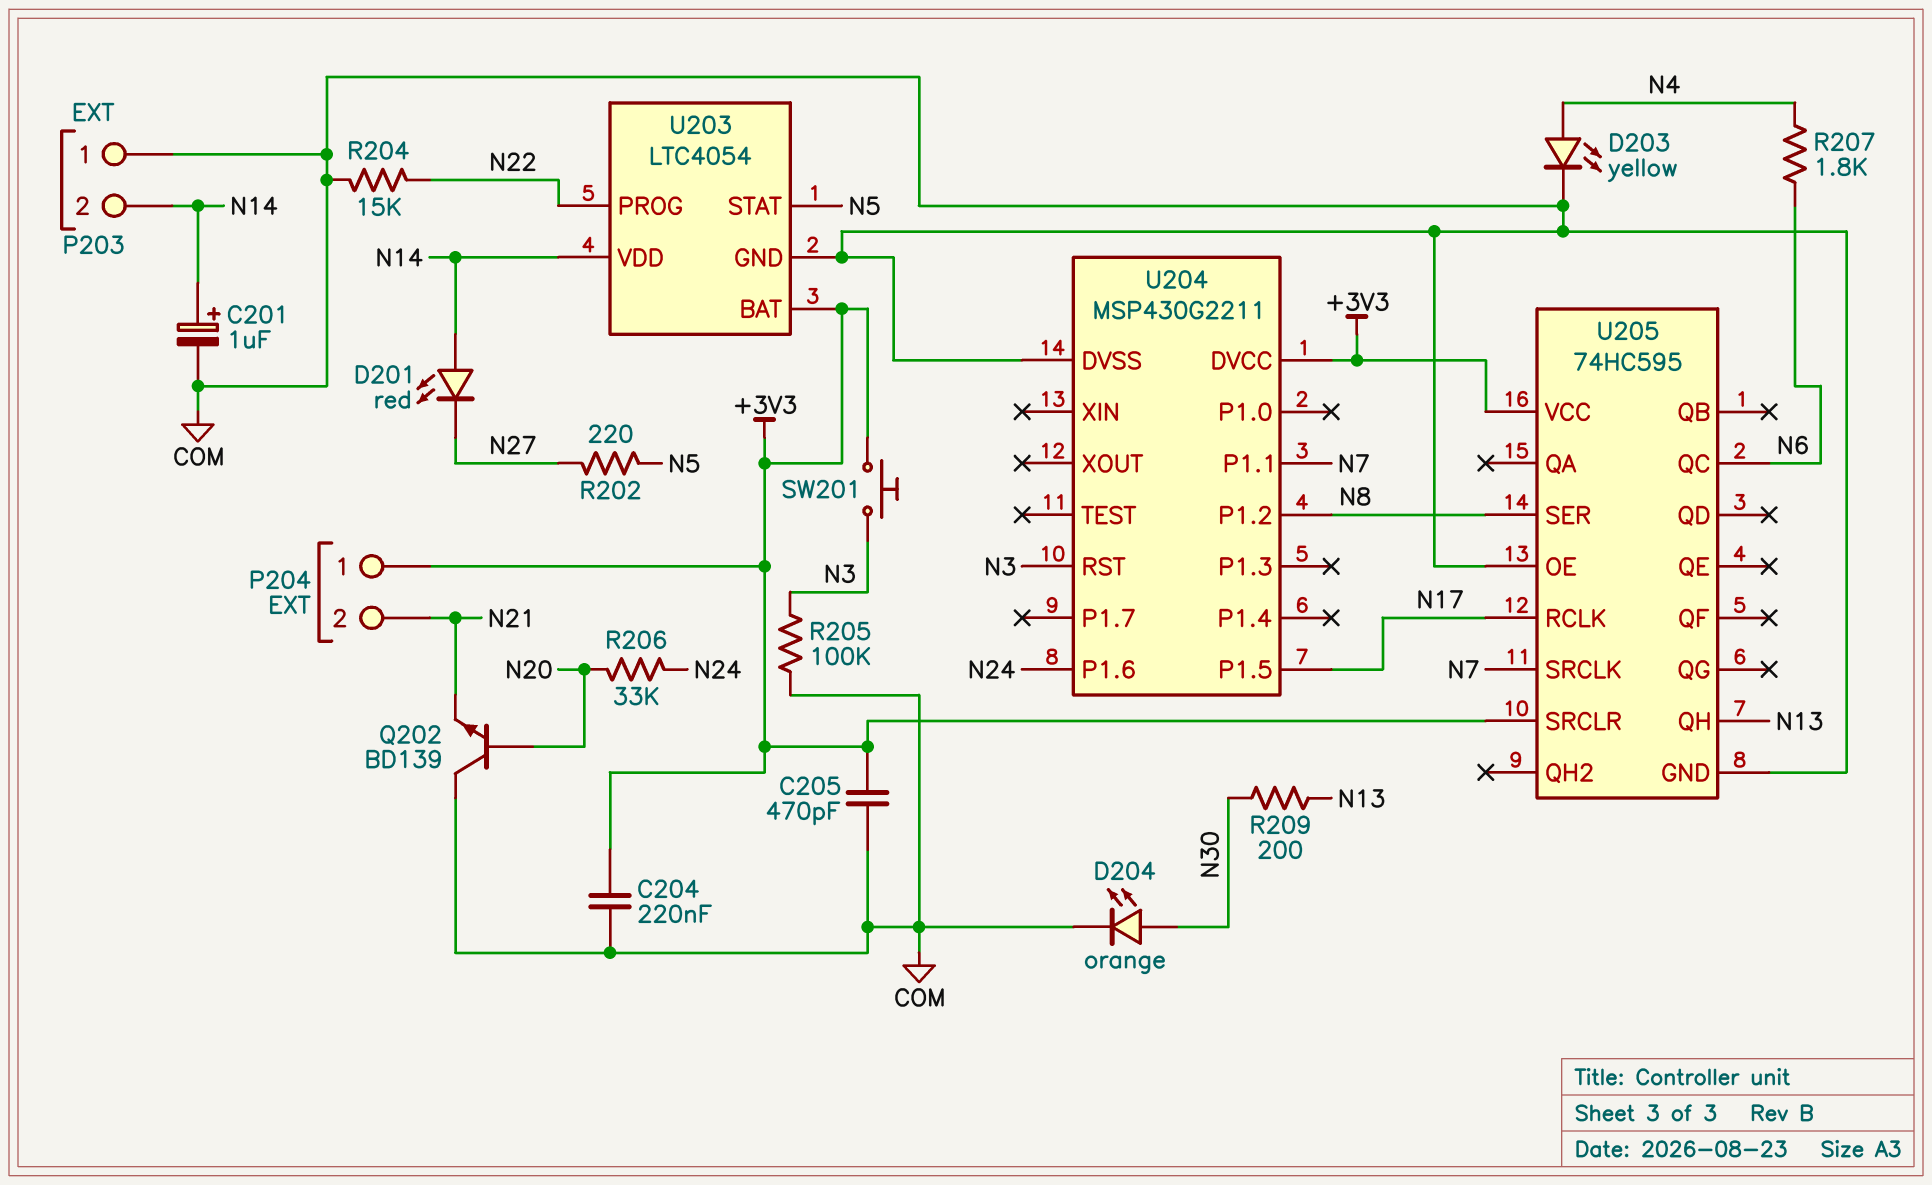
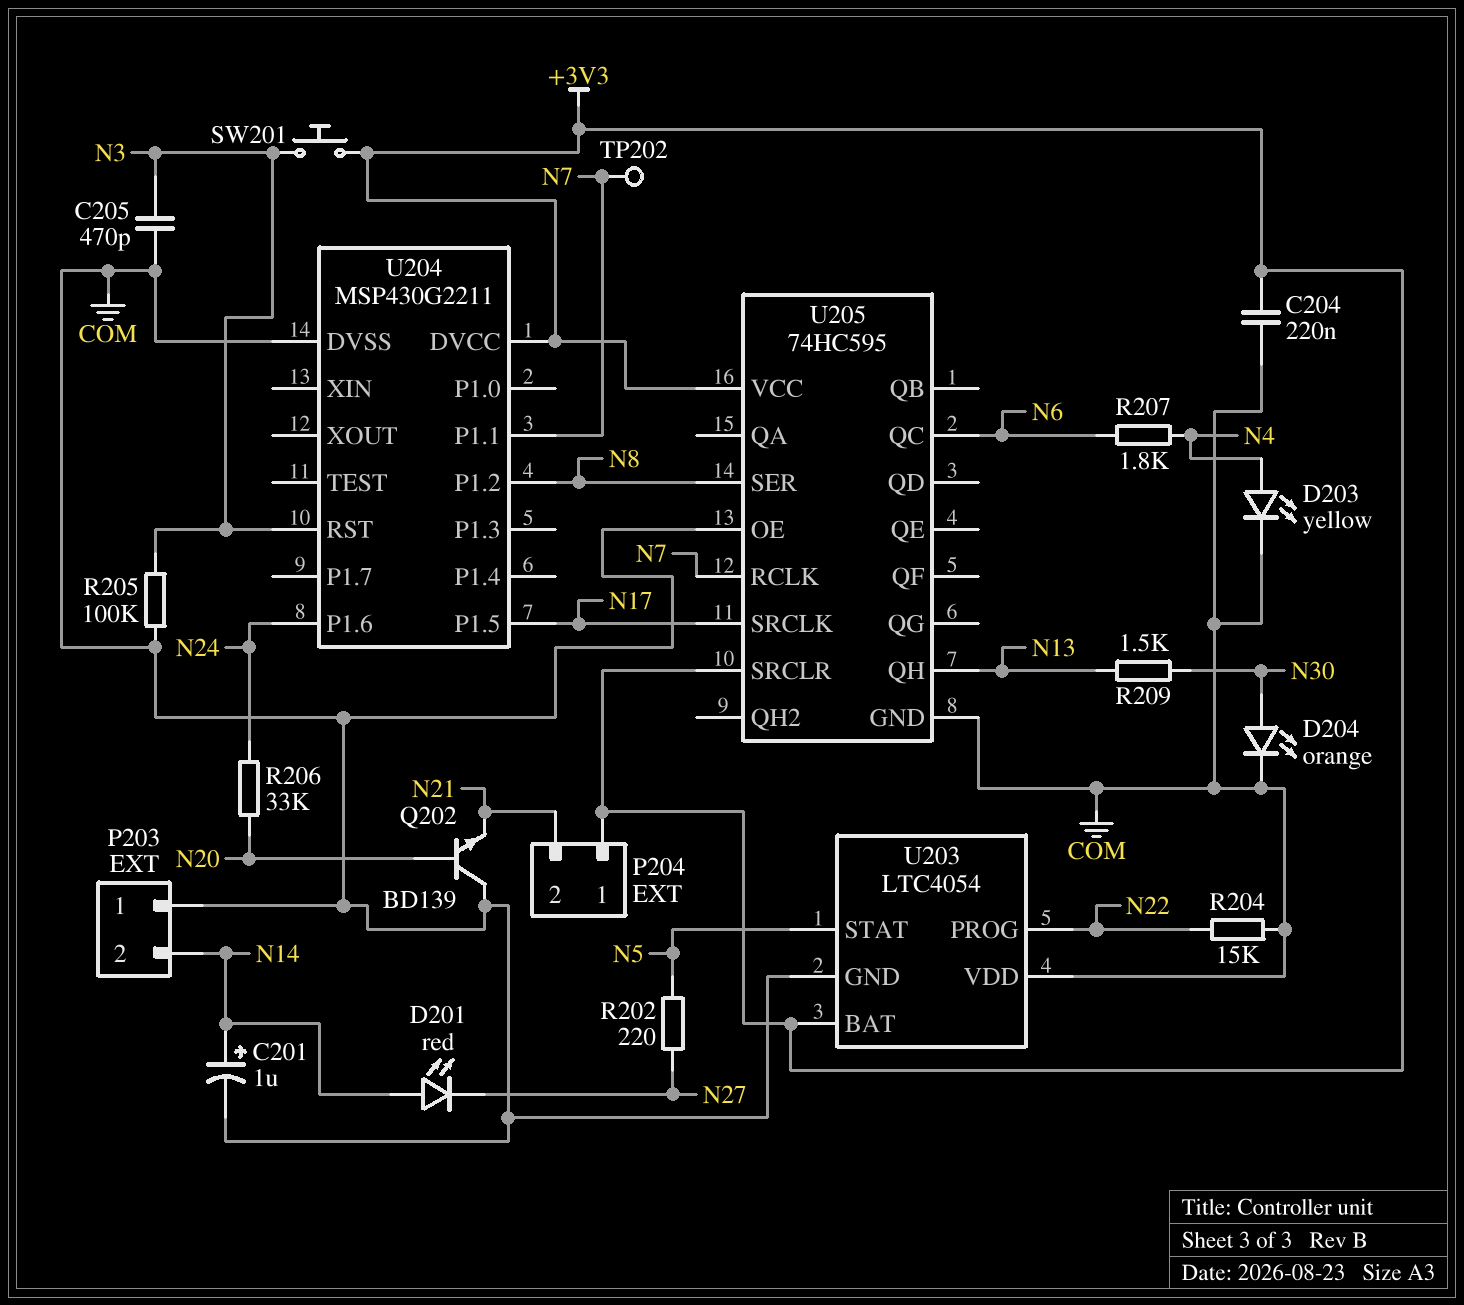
C205: 470pF (+3V3, COM) -> 470pF (COM, N3)
R209: 200 (N13, N30) -> 1.5k (N13, N30)
TP202: none -> test point (N7)
U203 pin VDD: N14 -> COM
U205 pin RCLK: N17 -> N7
U205 pin SRCLK: N7 -> N17

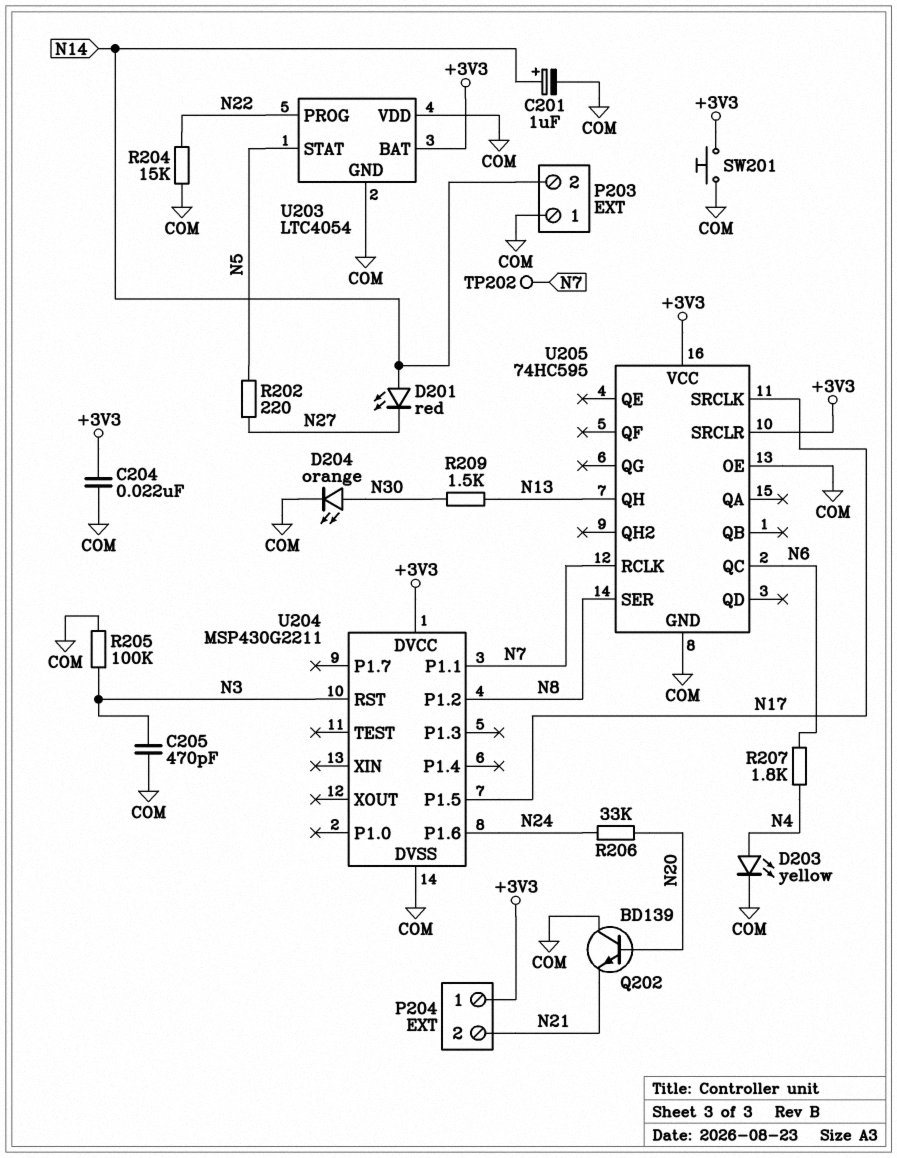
C204: 220nF (+3V3, COM) -> 22nF (+3V3, COM)
SW201: button (+3V3, N3) -> button (+3V3, COM)

